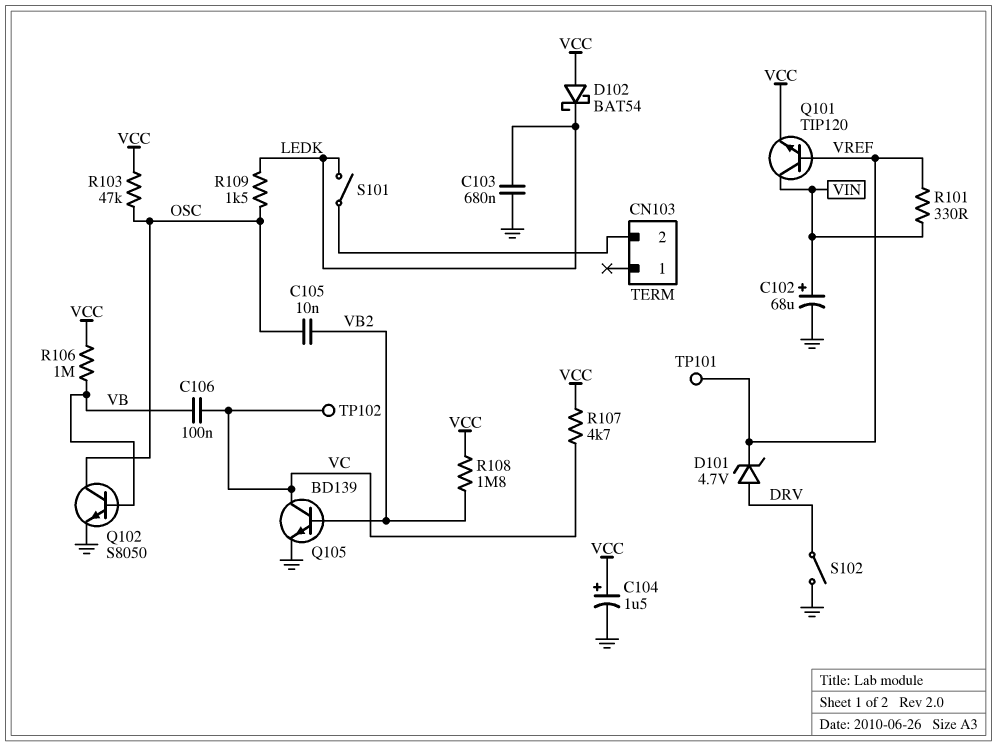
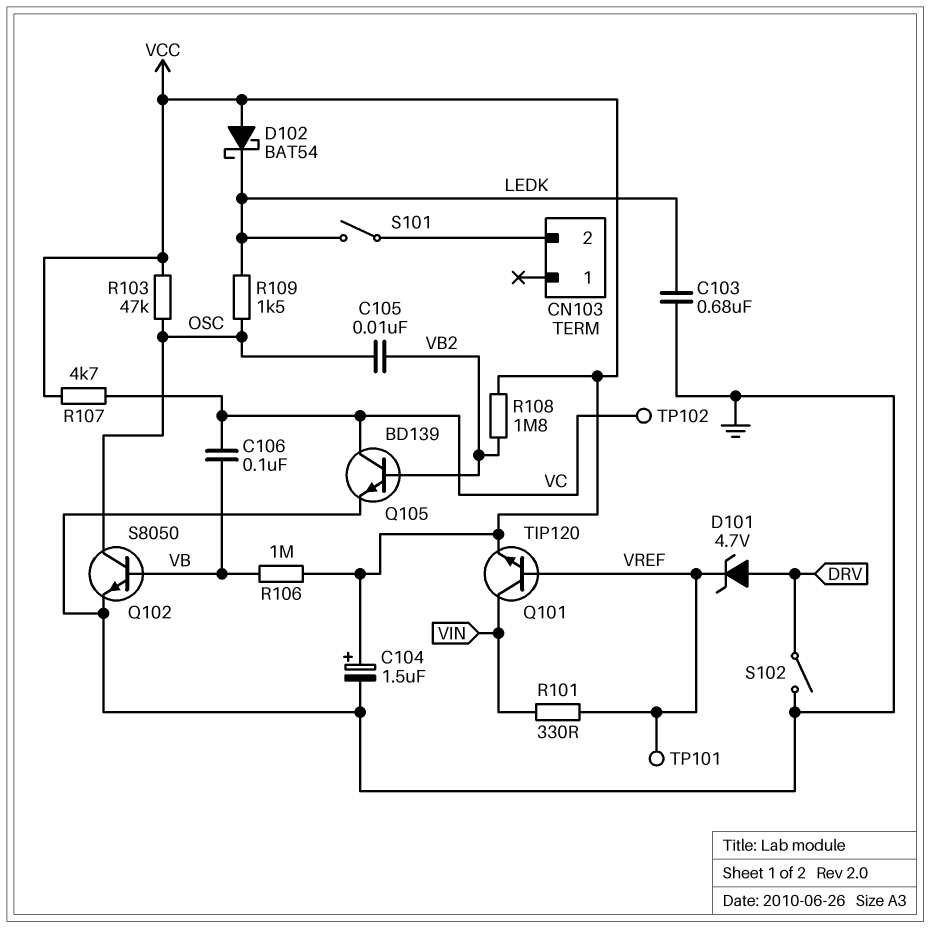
C102: 68uF (plus VIN, minus GND) -> none

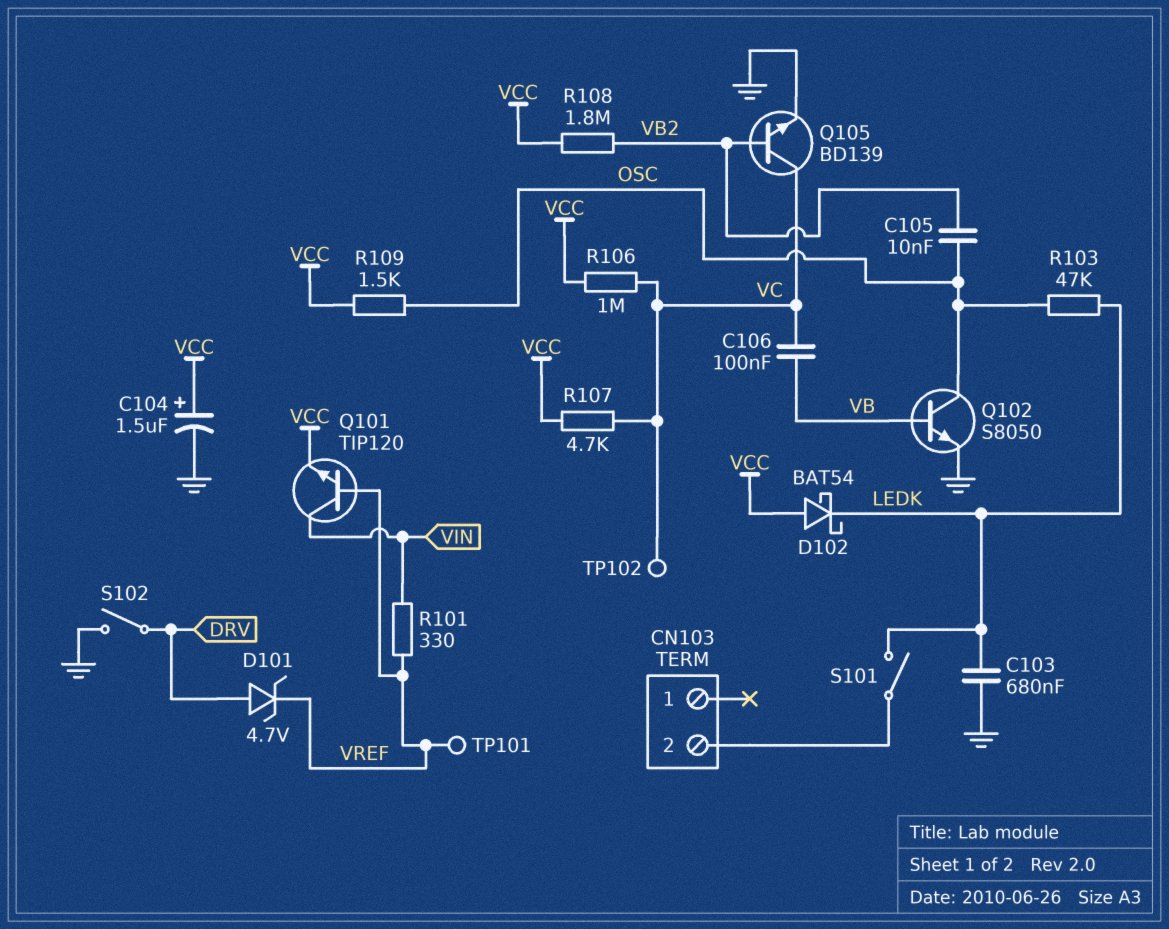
R103: 47k (OSC, VCC) -> 47k (LEDK, OSC)
R106: 1M (VB, VCC) -> 1M (VC, VCC)
R109: 1.5k (LEDK, OSC) -> 1.5k (OSC, VCC)

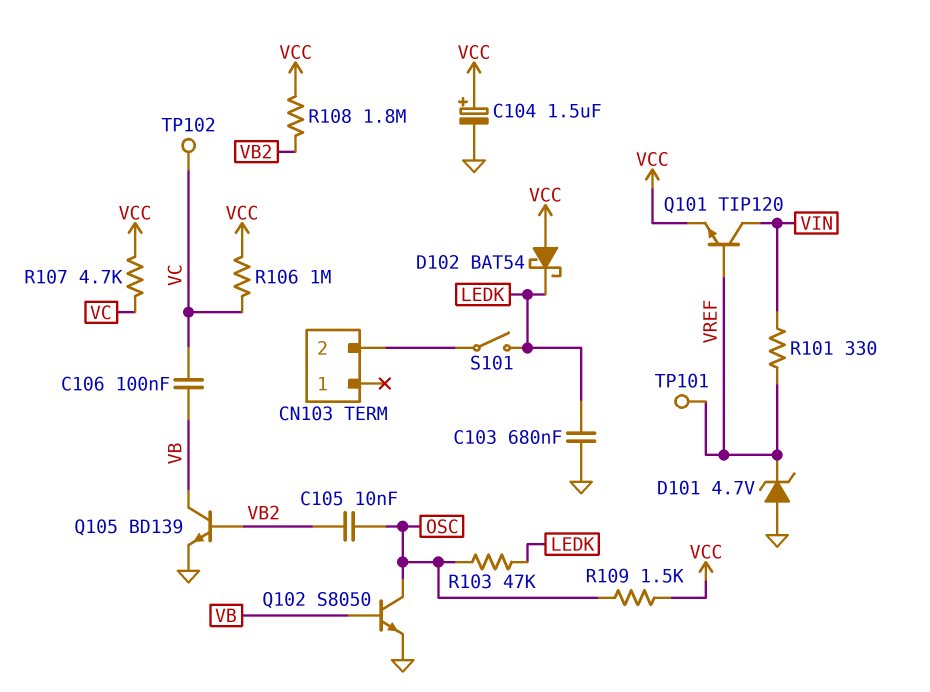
D101: zener 4.7V (A DRV, K VREF) -> zener 4.7V (A GND, K VREF)
Q105: NPN BD139 (B VB2, C VC, E GND) -> NPN BD139 (B VB2, C VB, E GND)
S102: switch (DRV, GND) -> none

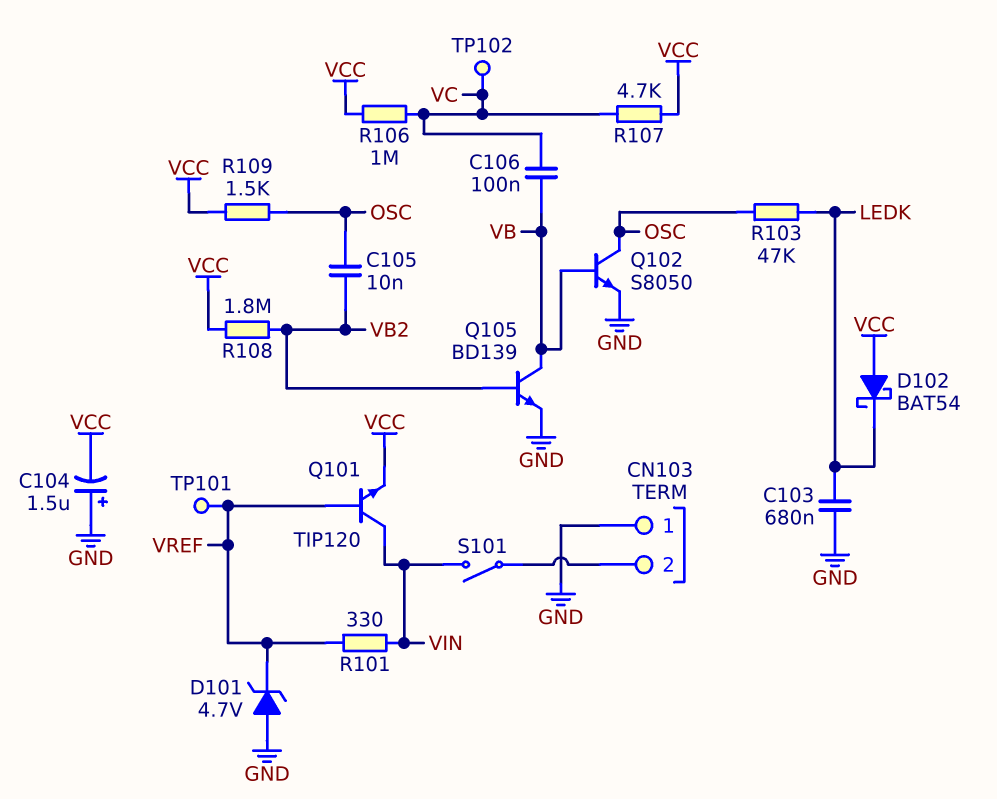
C104: 1.5uF (plus VCC, minus GND) -> 1.5uF (plus GND, minus VCC)
CN103 pin 1: none -> GND
S101: switch (CN103/2, LEDK) -> switch (CN103/2, VIN)

